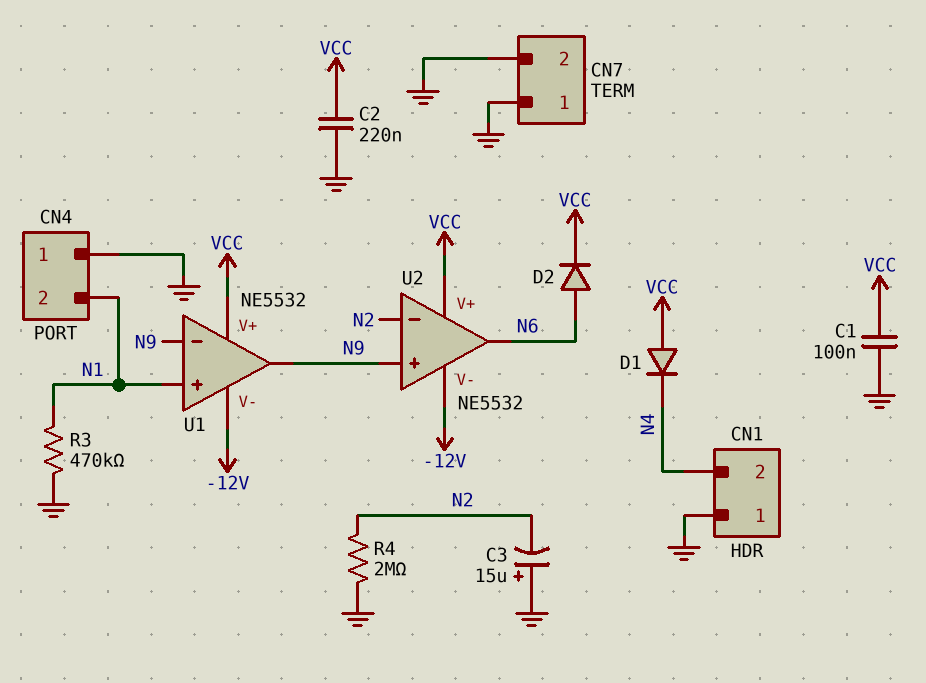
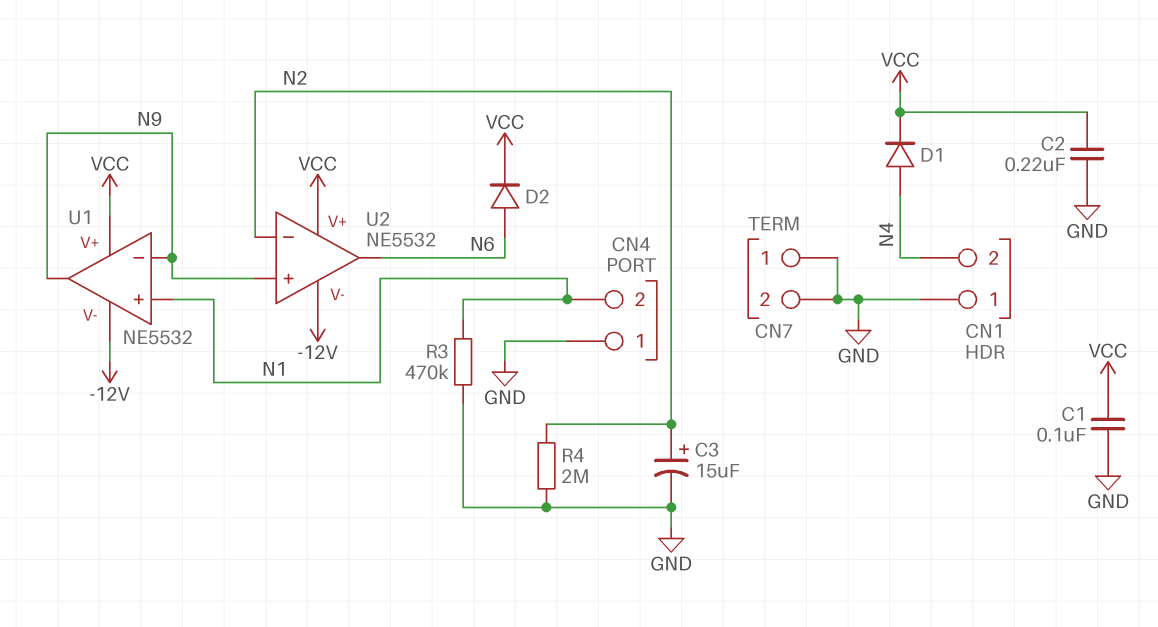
C3: 15uF (plus GND, minus N2) -> 15uF (plus N2, minus GND)
D1: diode (A VCC, K N4) -> diode (A N4, K VCC)

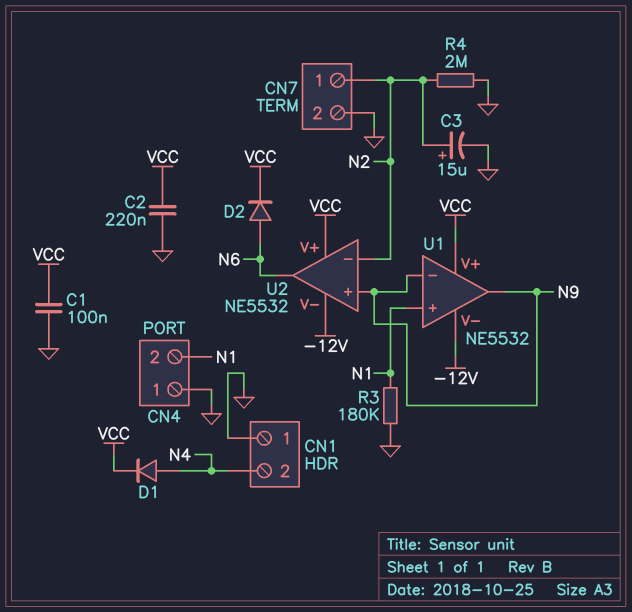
CN7 pin 1: GND -> N2
R3: 470k (GND, N1) -> 180k (GND, N1)

